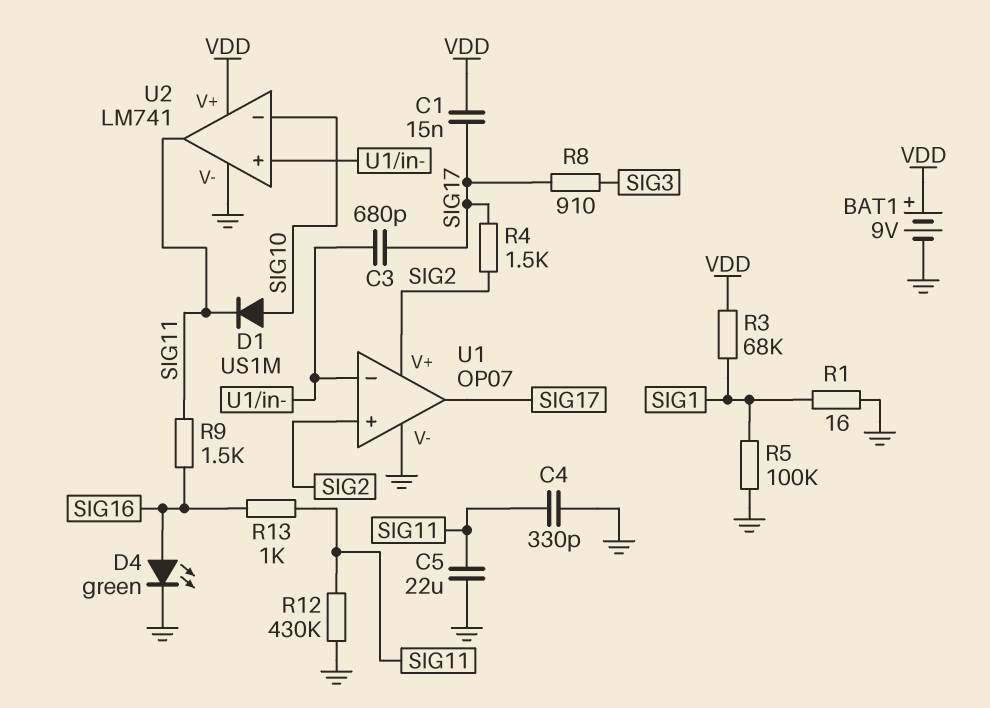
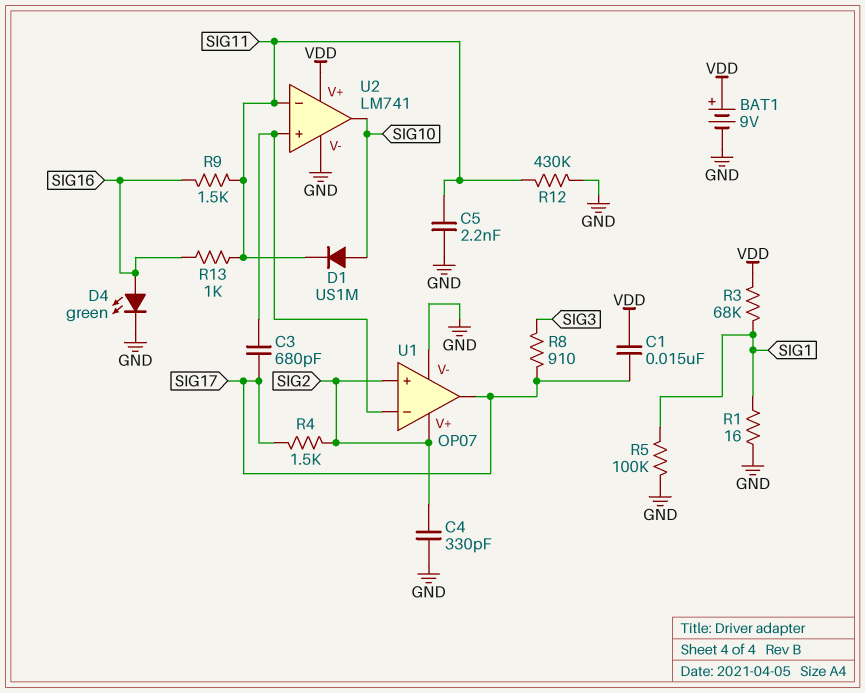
C4: 330pF (GND, SIG11) -> 330pF (GND, SIG2)
C5: 22uF (GND, SIG11) -> 2.2nF (GND, SIG11)
U2 pin in-: SIG10 -> SIG11
U2 pin out: SIG11 -> SIG10

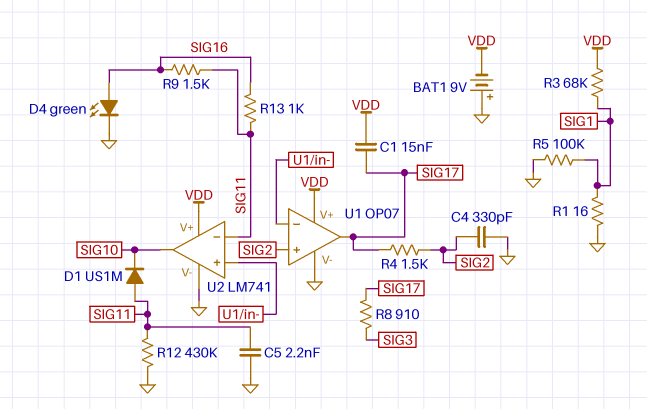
BAT1: 9V (plus VDD, minus GND) -> 9V (plus GND, minus VDD)
C3: 680pF (SIG17, U1/in-) -> none
D1: diode US1M (A SIG10, K SIG11) -> diode US1M (A SIG11, K SIG10)
U1 pin V+: SIG2 -> VDD

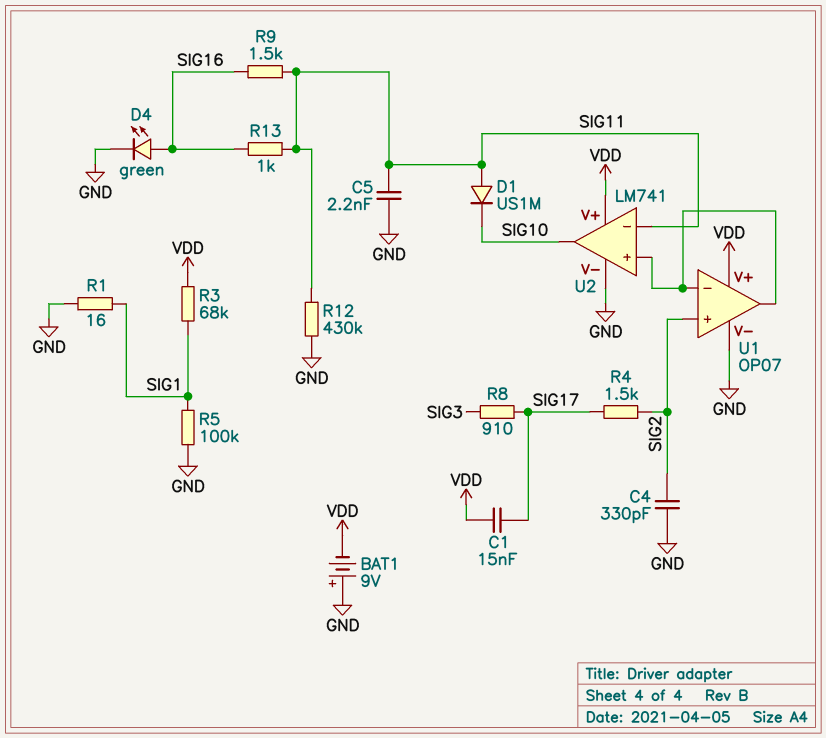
U1 pin out: SIG17 -> U1/in-

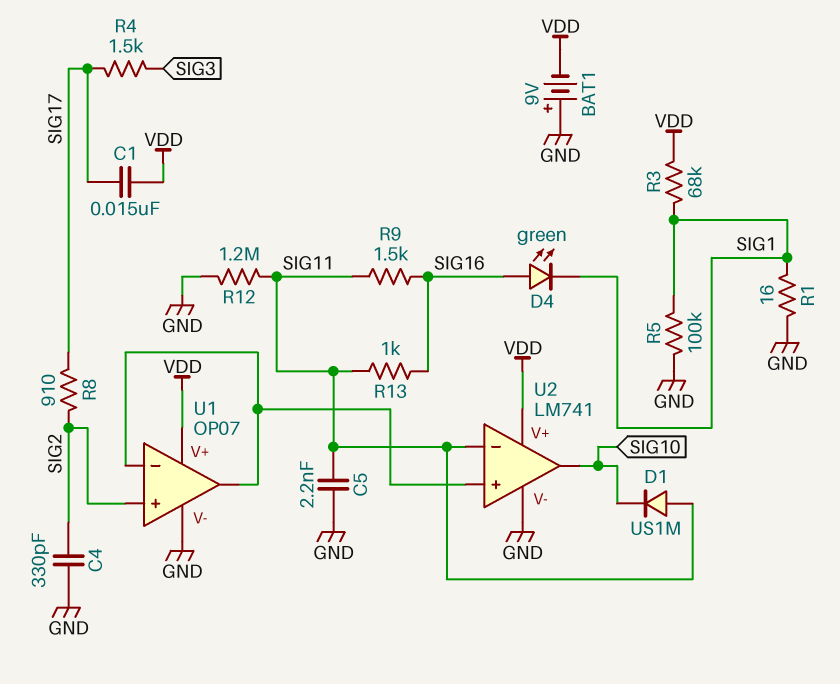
D4: LED green (A SIG16, K GND) -> LED green (A SIG16, K SIG1)
R4: 1.5k (SIG2, SIG17) -> 1.5k (SIG3, SIG17)
R8: 910 (SIG3, SIG17) -> 910 (SIG2, SIG17)
R12: 430k (GND, SIG11) -> 1.2M (GND, SIG11)

